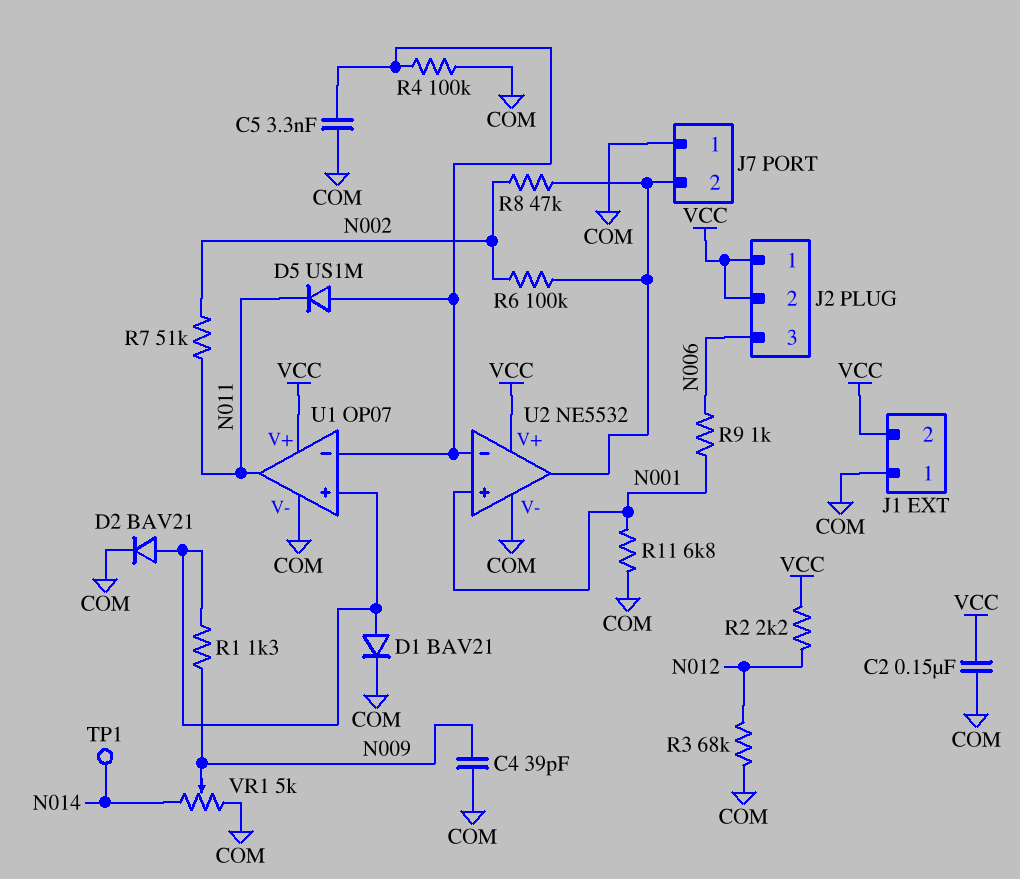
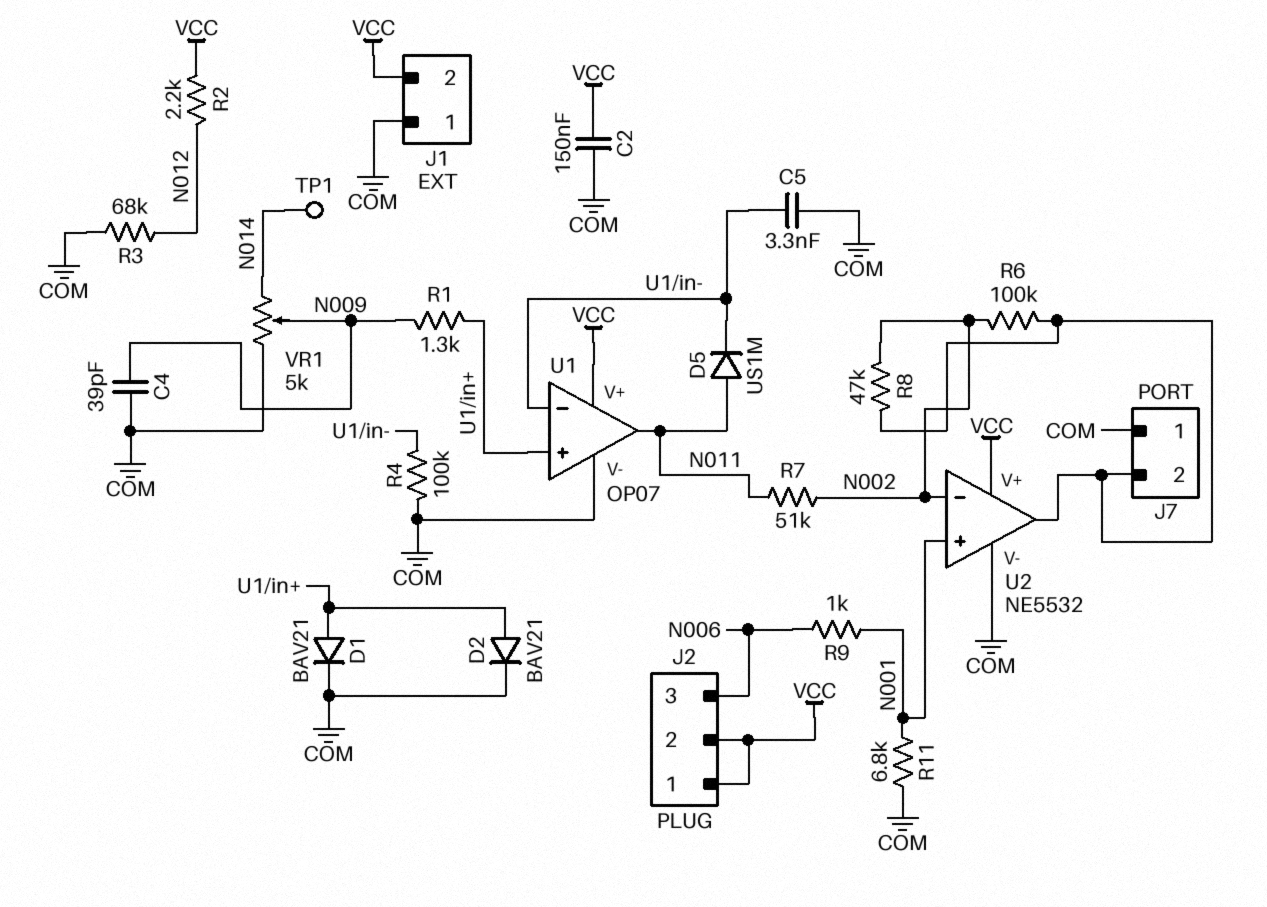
D5: diode US1M (A U1/in-, K N011) -> diode US1M (A N011, K U1/in-)
U2 pin in-: U1/in- -> N002

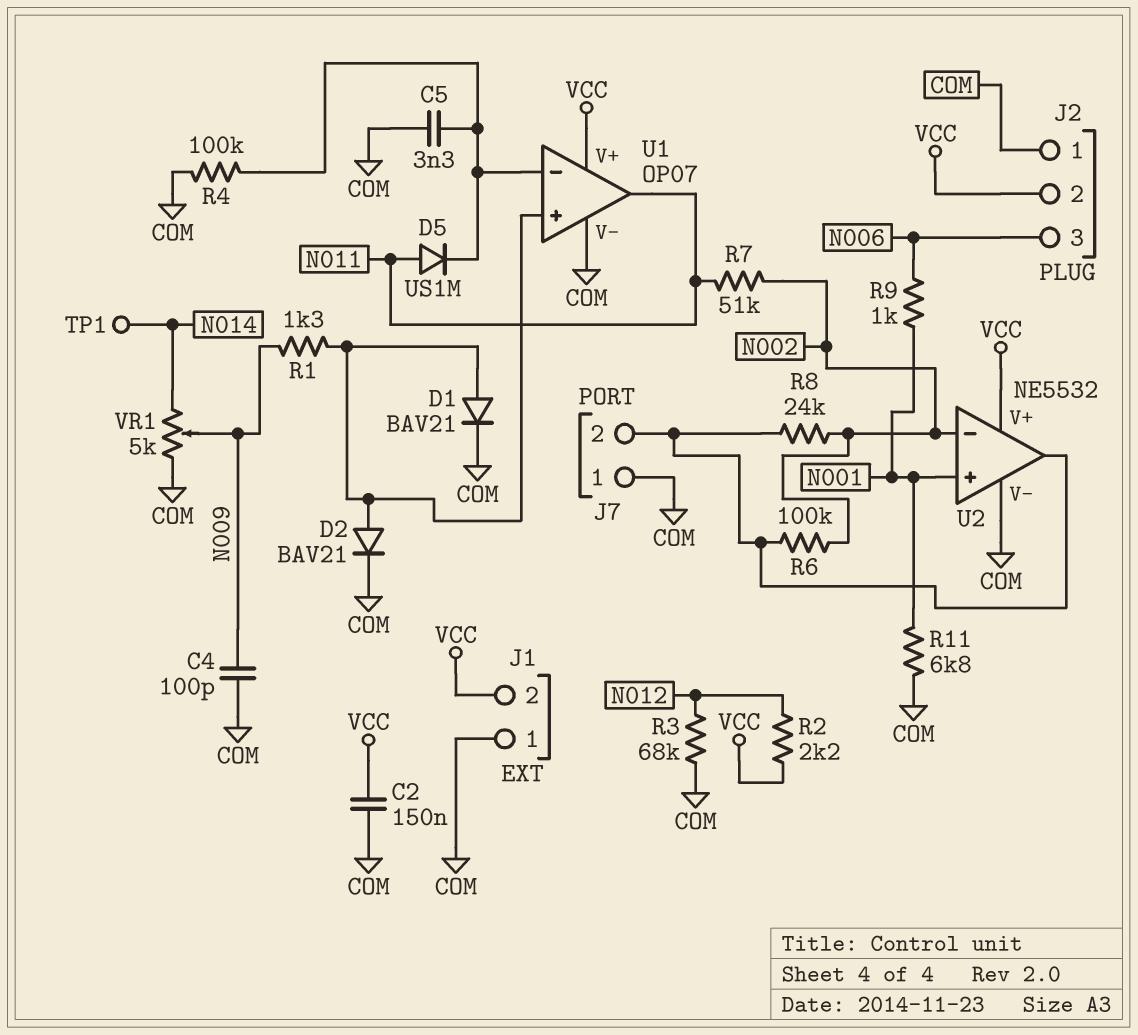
C4: 39pF (COM, N009) -> 100pF (COM, N009)
J2 pin 1: VCC -> COM
R8: 47k (J7/2, N002) -> 24k (J7/2, N002)

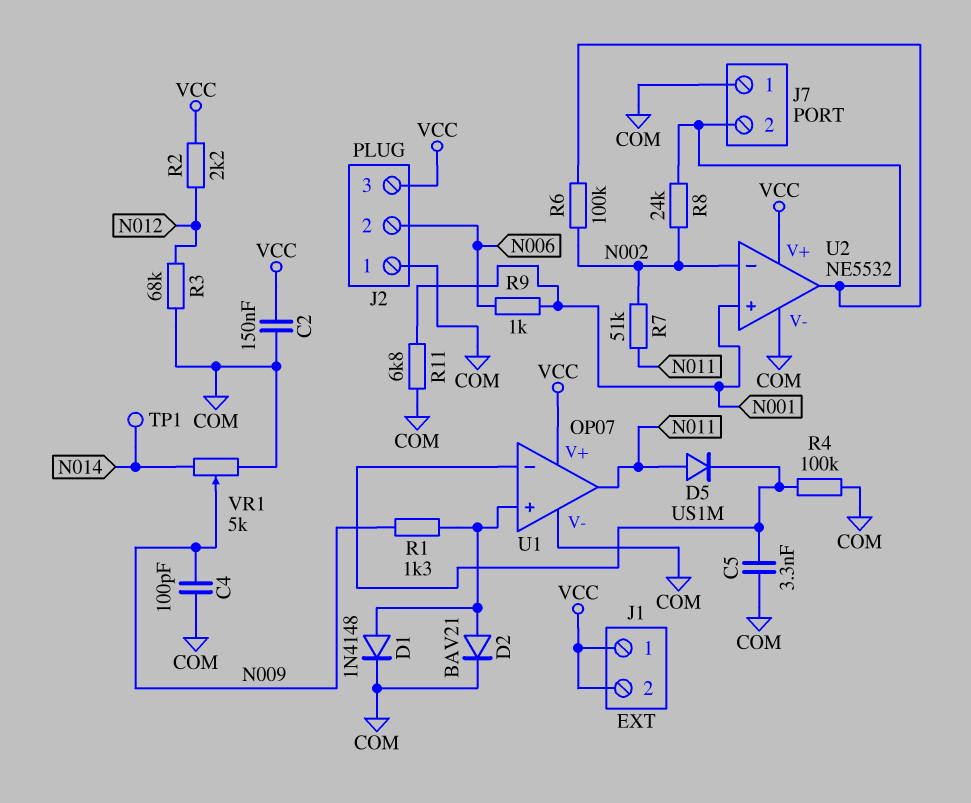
D1: diode BAV21 (A U1/in+, K COM) -> diode 1N4148 (A U1/in+, K COM)
J1 pin 1: COM -> VCC
J2 pin 2: VCC -> N006
J2 pin 3: N006 -> VCC

